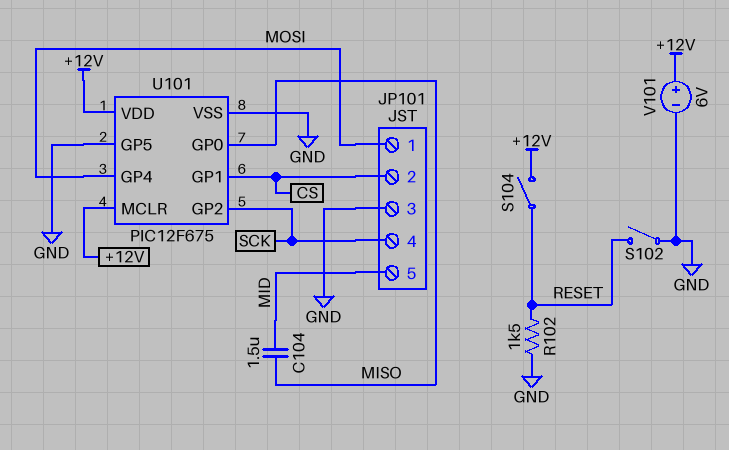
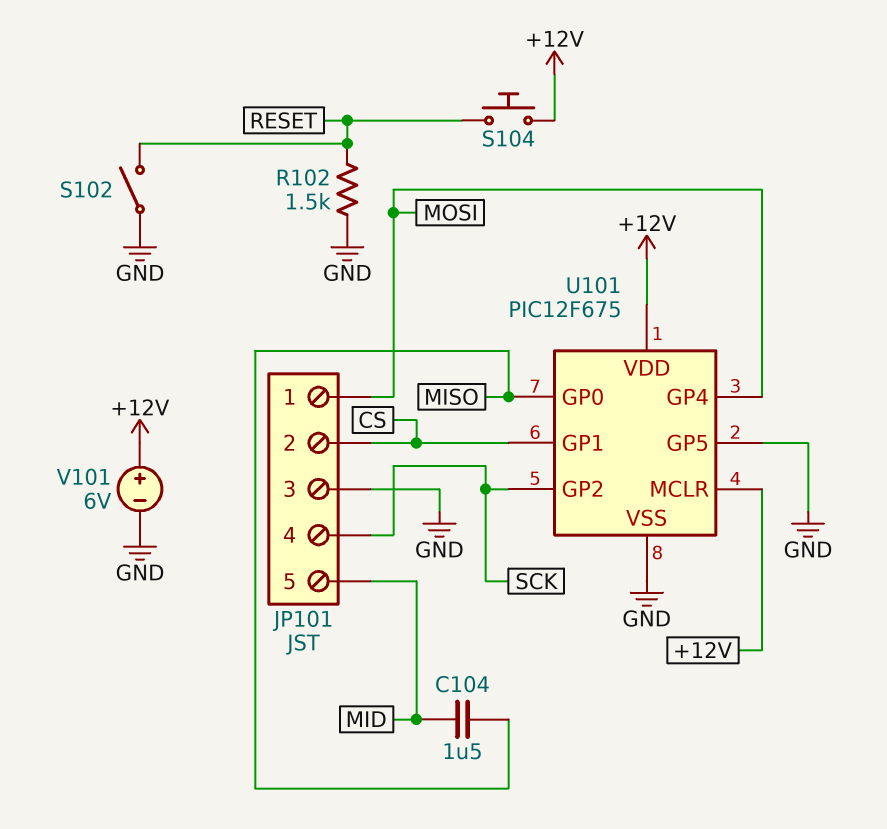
S104: switch (+12V, RESET) -> button (+12V, RESET)

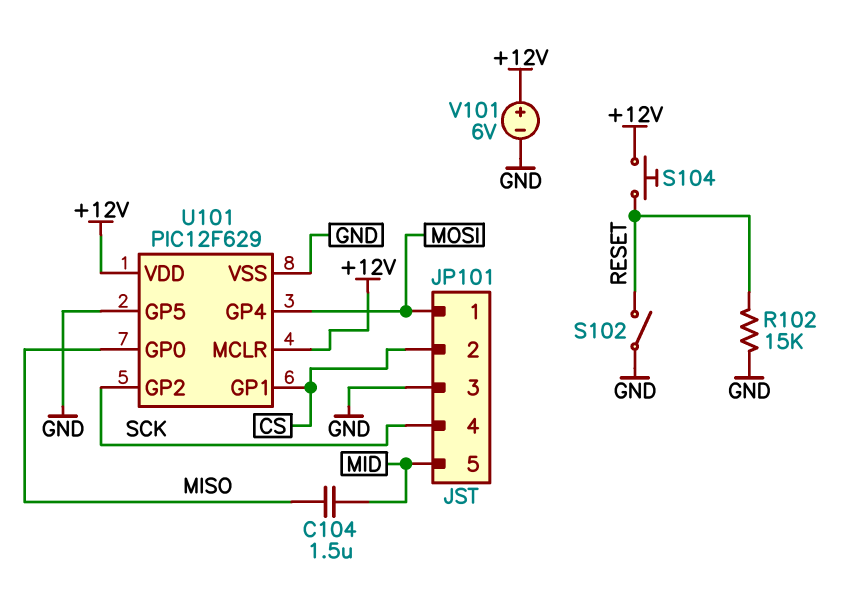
R102: 1.5k (GND, RESET) -> 15k (GND, RESET)
U101: PIC12F675 -> PIC12F629

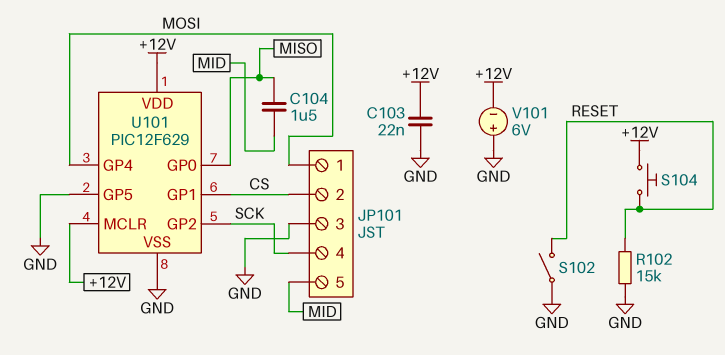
C103: none -> 22nF (+12V, GND)
V101: 6V (plus +12V, minus GND) -> 6V (plus GND, minus +12V)

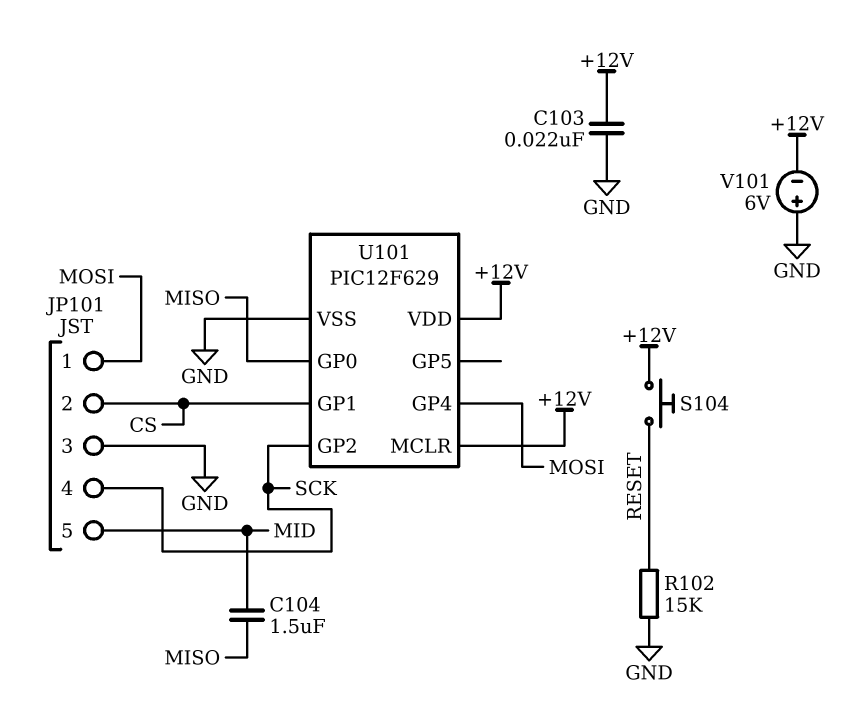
S102: switch (GND, RESET) -> none
U101 pin GP5: GND -> none

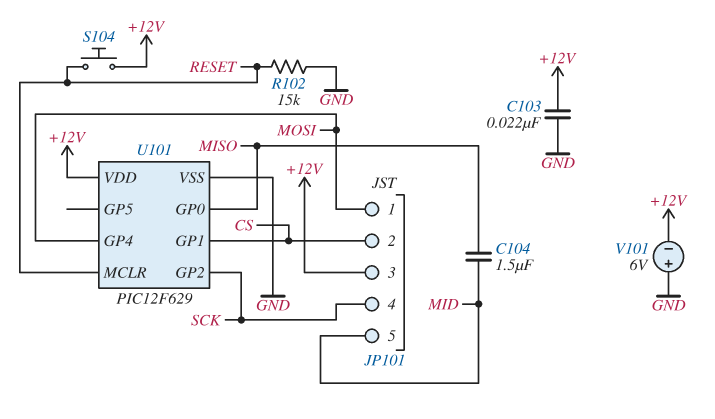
JP101 pin 3: GND -> +12V
U101 pin MCLR: +12V -> RESET

